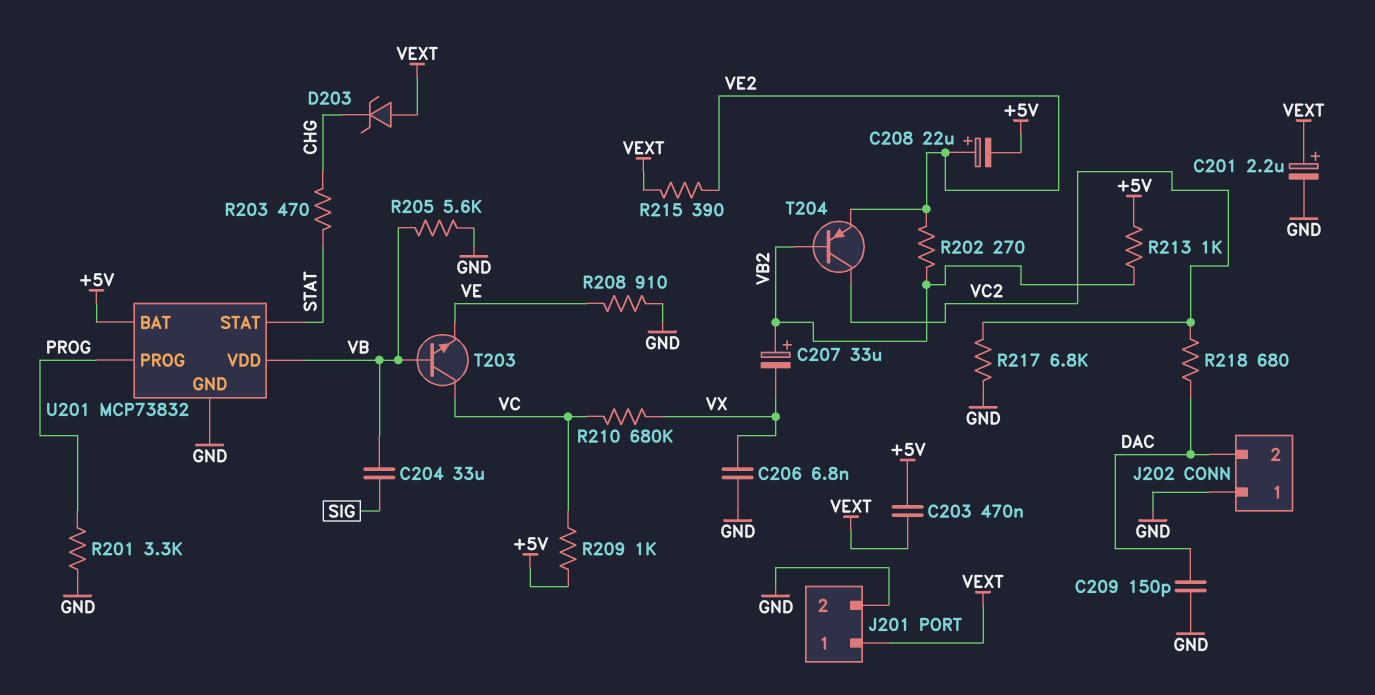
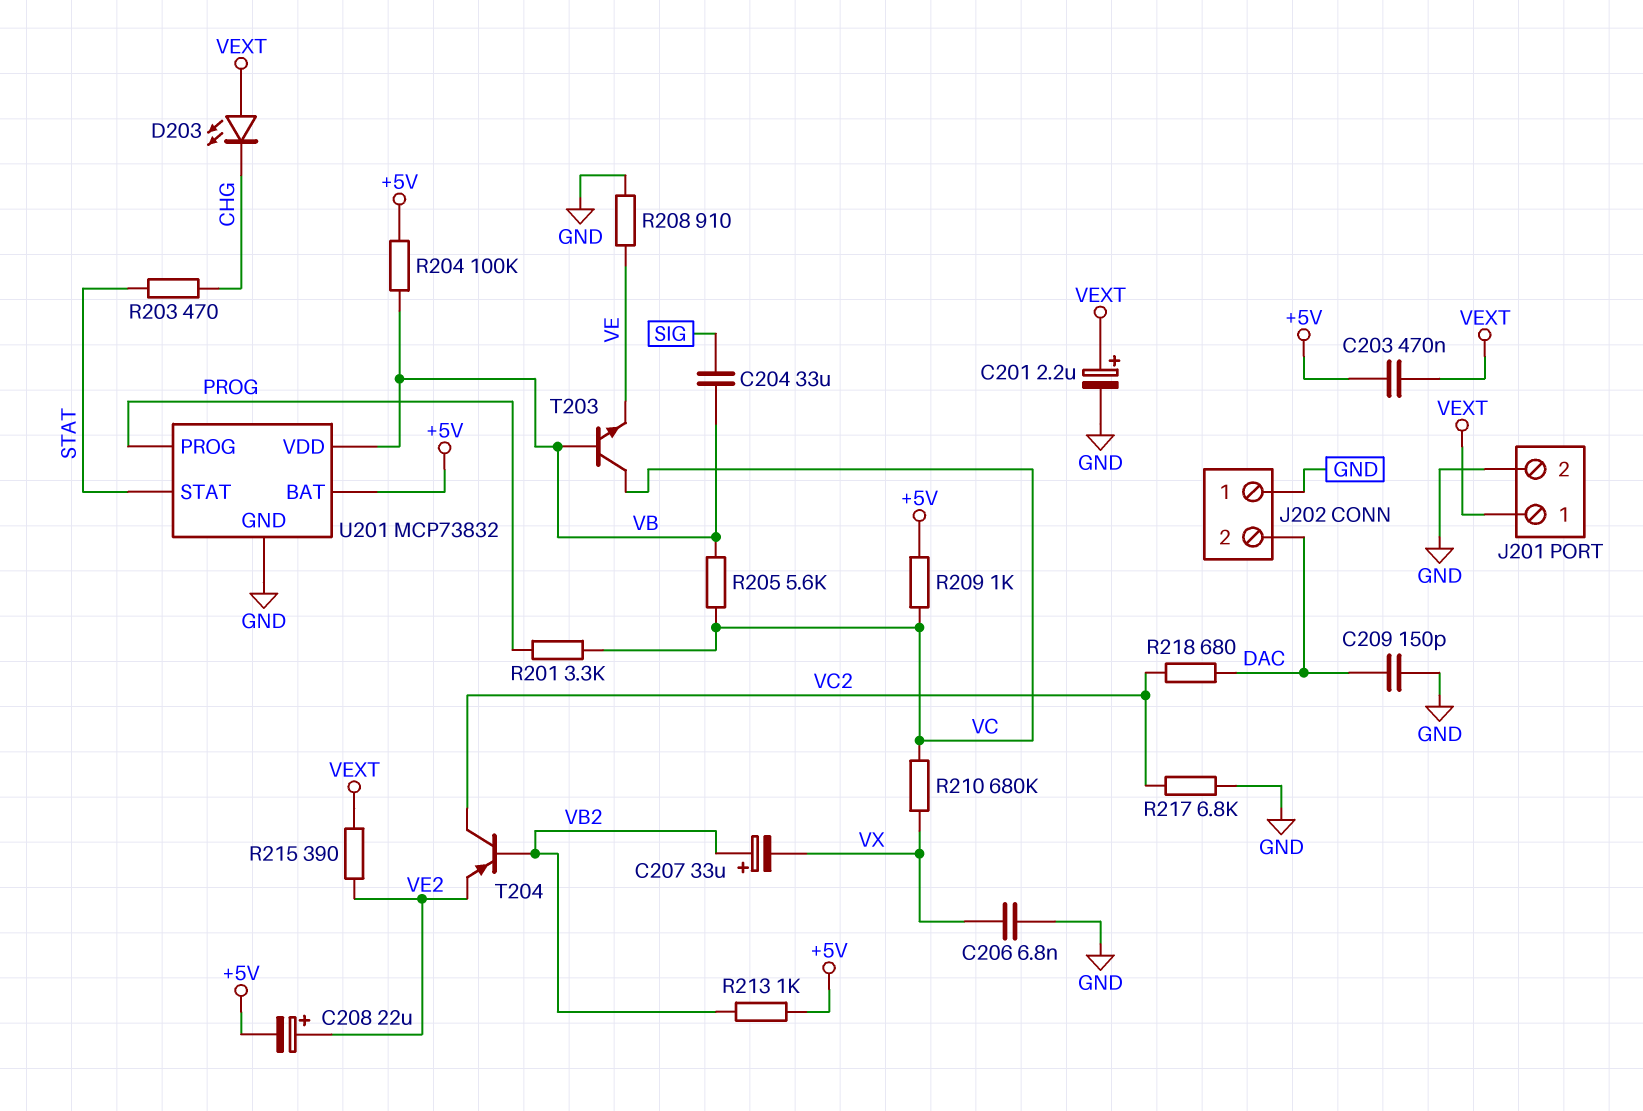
D203: zener (A VEXT, K CHG) -> LED (A VEXT, K CHG)
R201: 3.3k (GND, PROG) -> 3.3k (PROG, VC)
R202: 270 (VB2, VE2) -> none
R204: none -> 100k (+5V, VB)
R205: 5.6k (GND, VB) -> 5.6k (VB, VC)

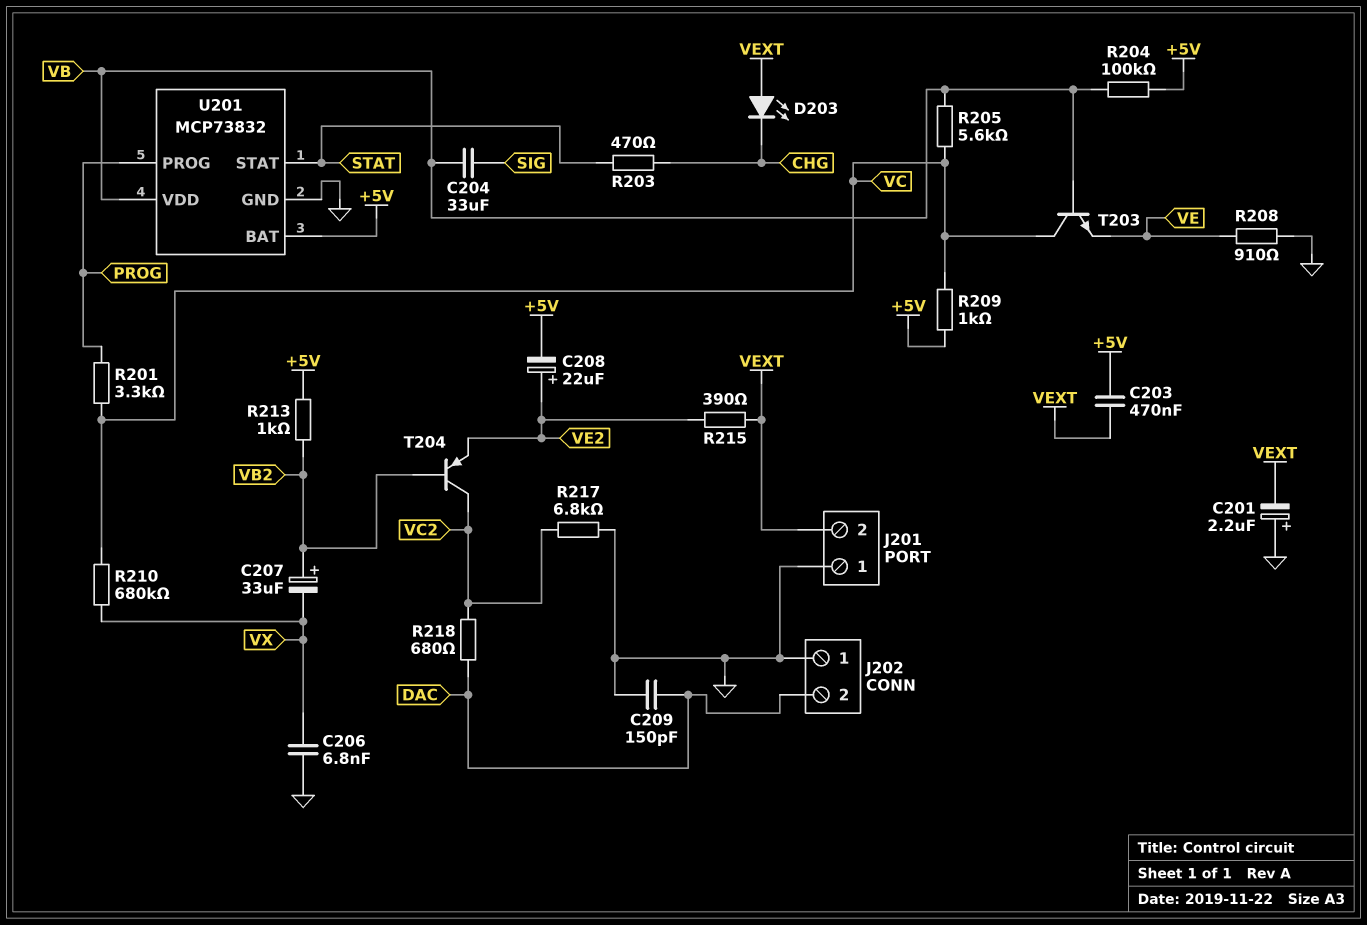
C201: 2.2uF (plus VEXT, minus GND) -> 2.2uF (plus GND, minus VEXT)
J201 pin 1: VEXT -> GND
J201 pin 2: GND -> VEXT

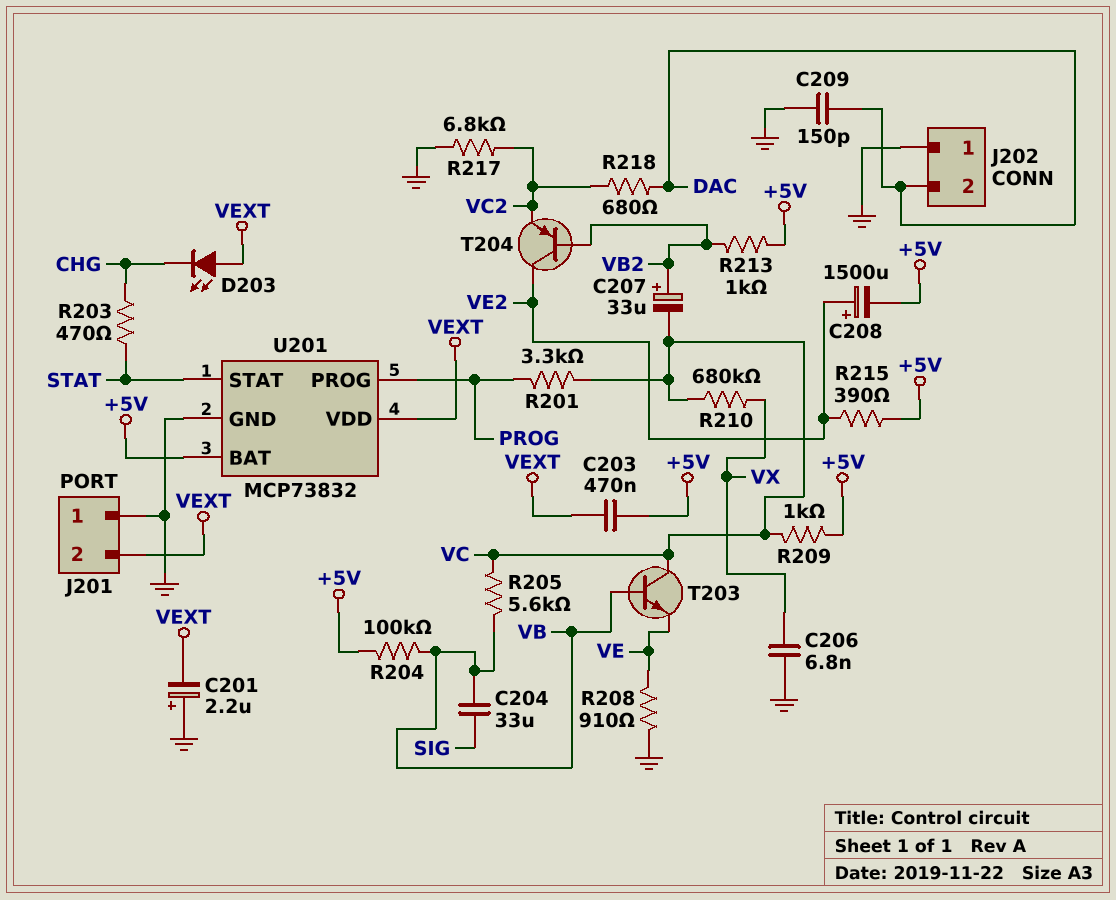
C207: 33uF (plus VB2, minus VX) -> 33uF (plus VB2, minus VC)
C208: 22uF (plus VE2, minus +5V) -> 1500uF (plus VE2, minus +5V)
R215: 390 (VE2, VEXT) -> 390 (+5V, VE2)
T204: PNP (B VB2, C VC2, E VE2) -> PNP (B VB2, C VE2, E VC2)
U201 pin VDD: VB -> VEXT

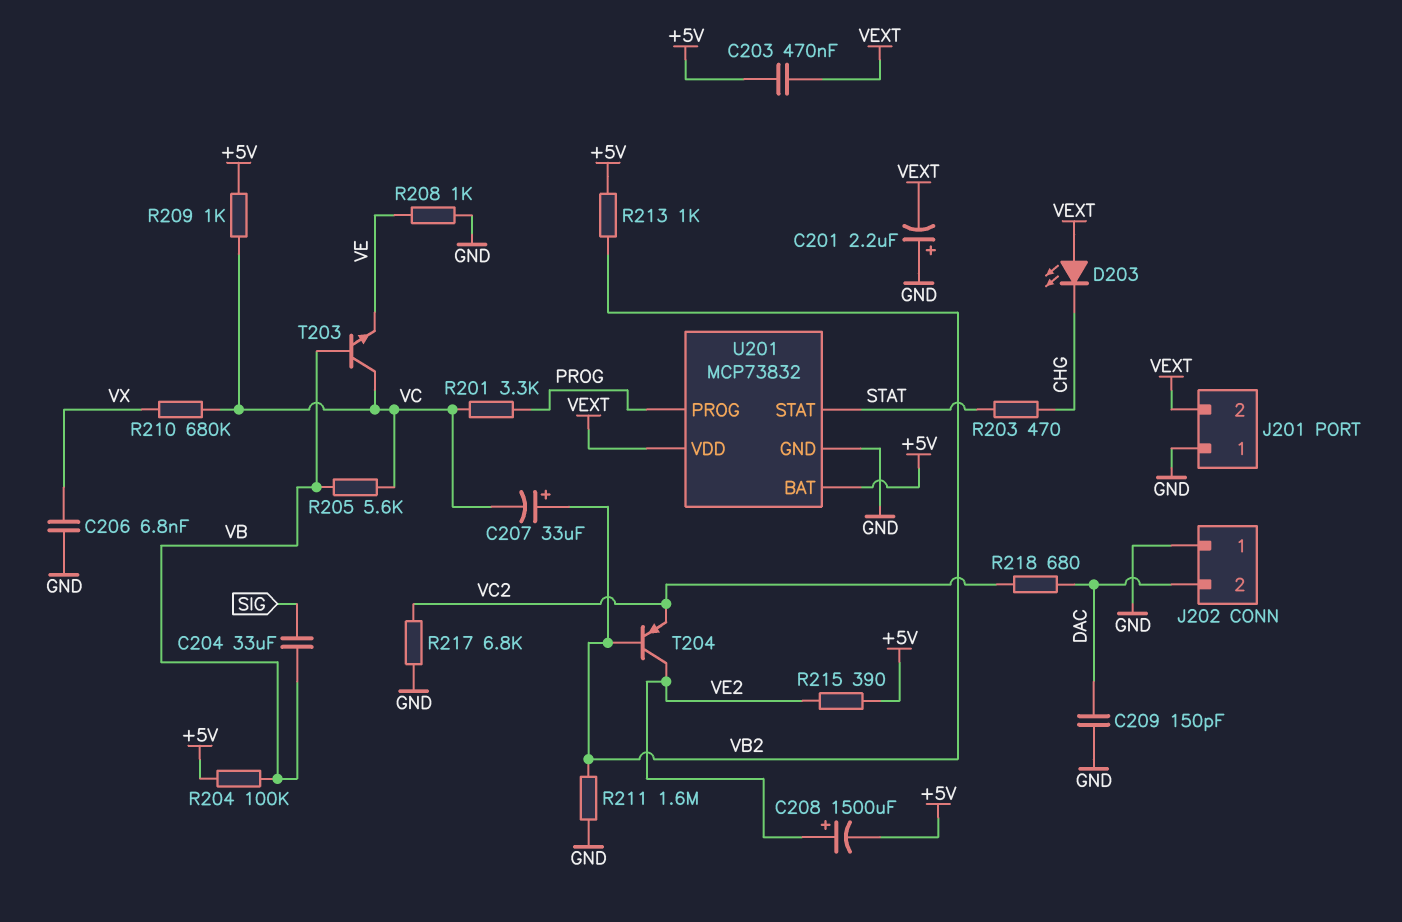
R208: 910 (GND, VE) -> 1k (GND, VE)
R211: none -> 1.6M (GND, VB2)

